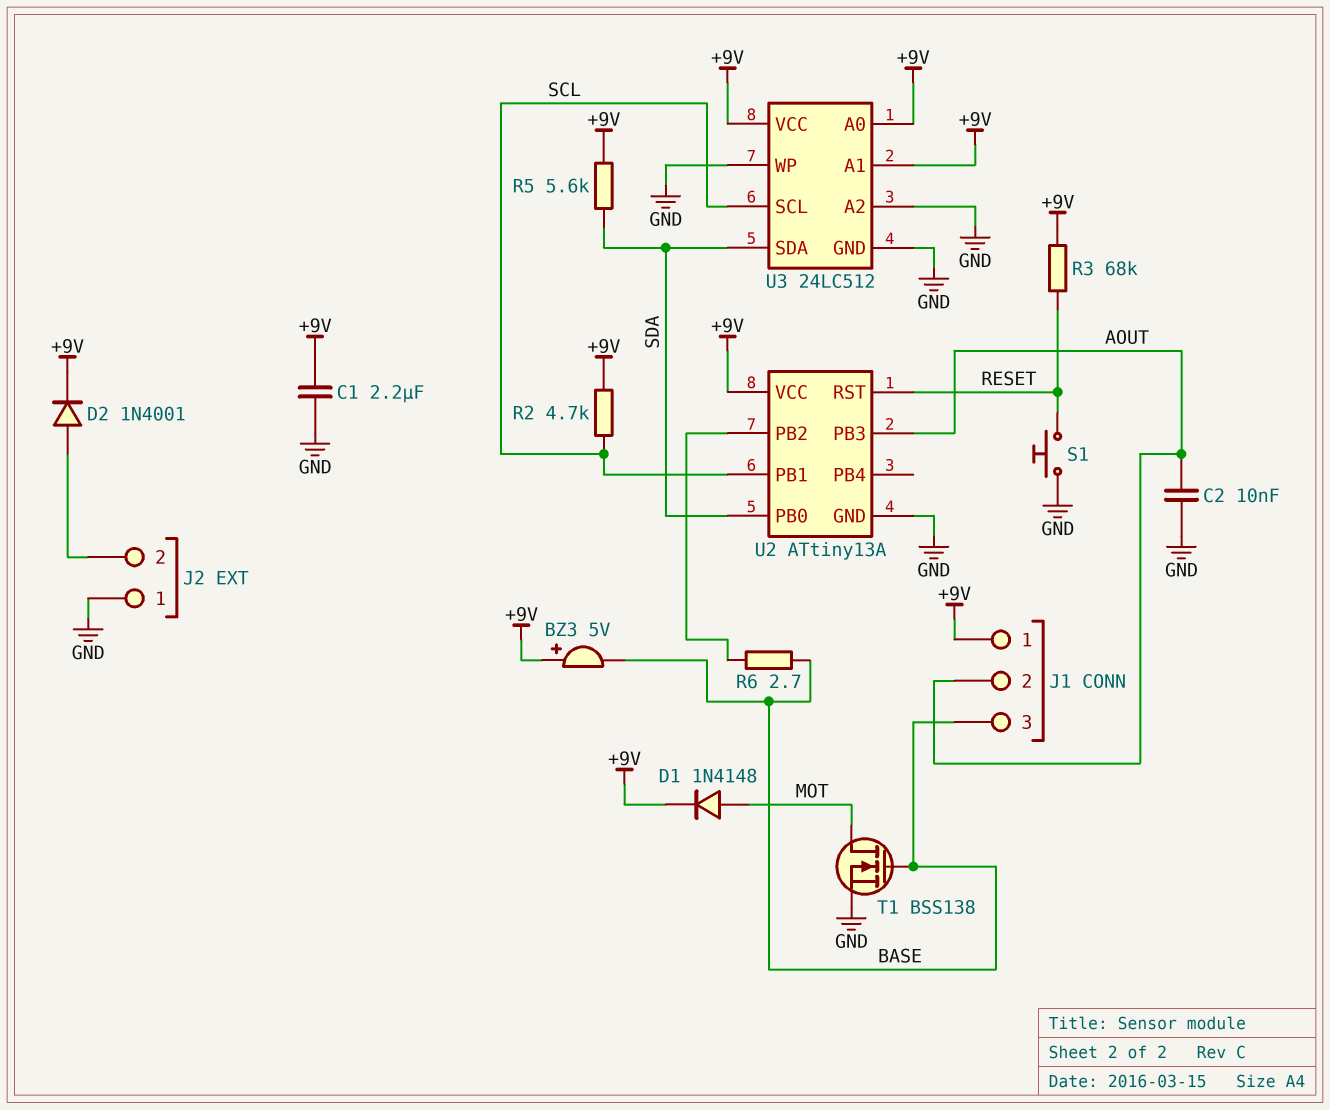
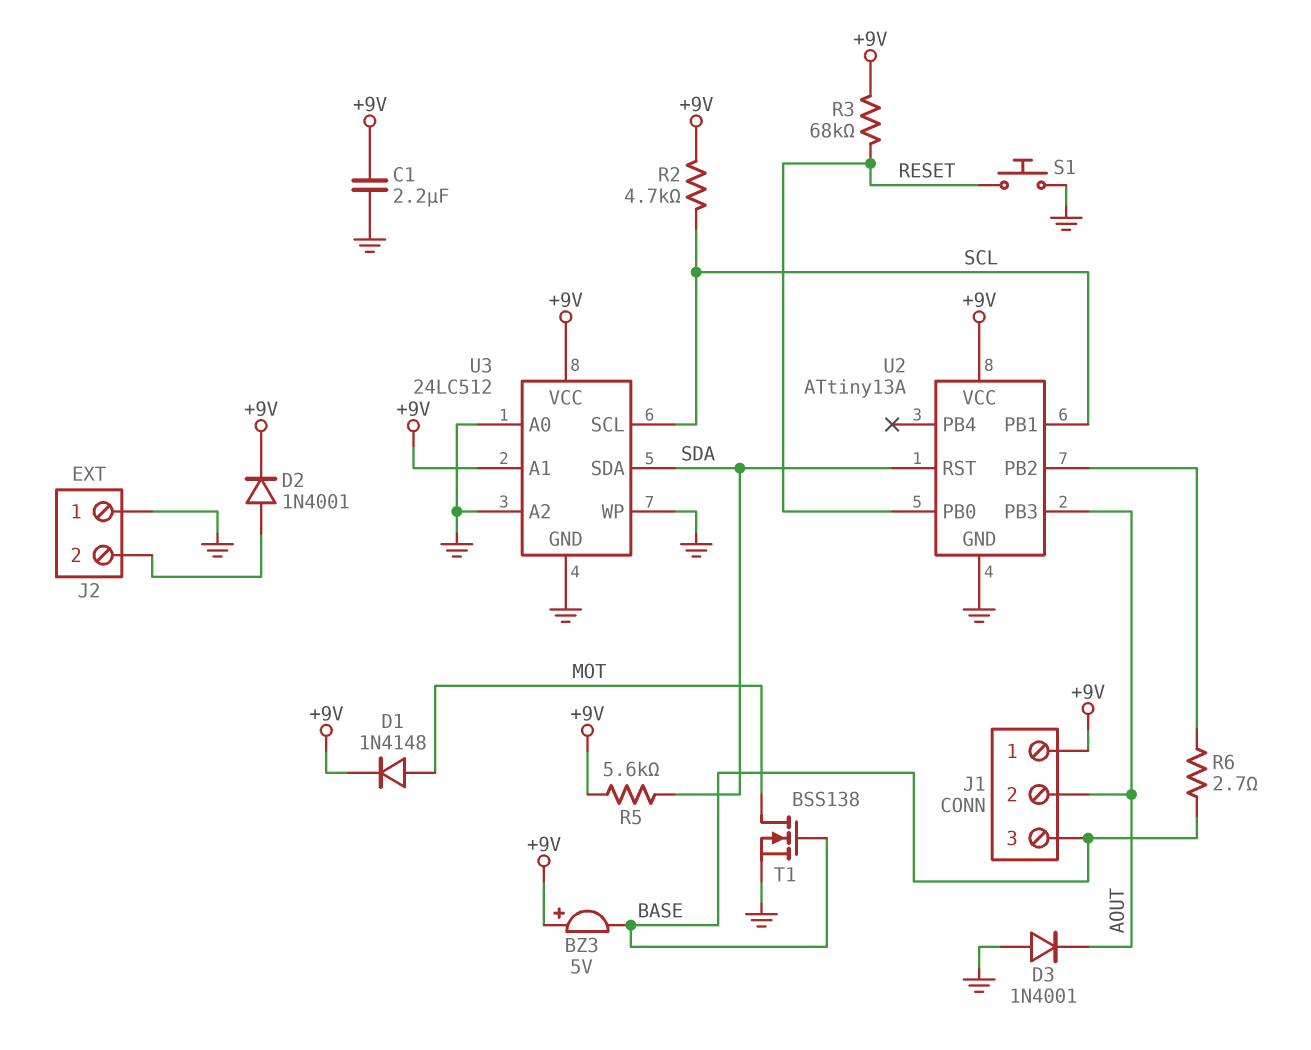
C2: 10nF (AOUT, GND) -> none
D3: none -> diode 1N4001 (A GND, K AOUT)
U2 pin PB0: SDA -> RESET
U2 pin RST: RESET -> SDA
U3 pin A0: +9V -> GND

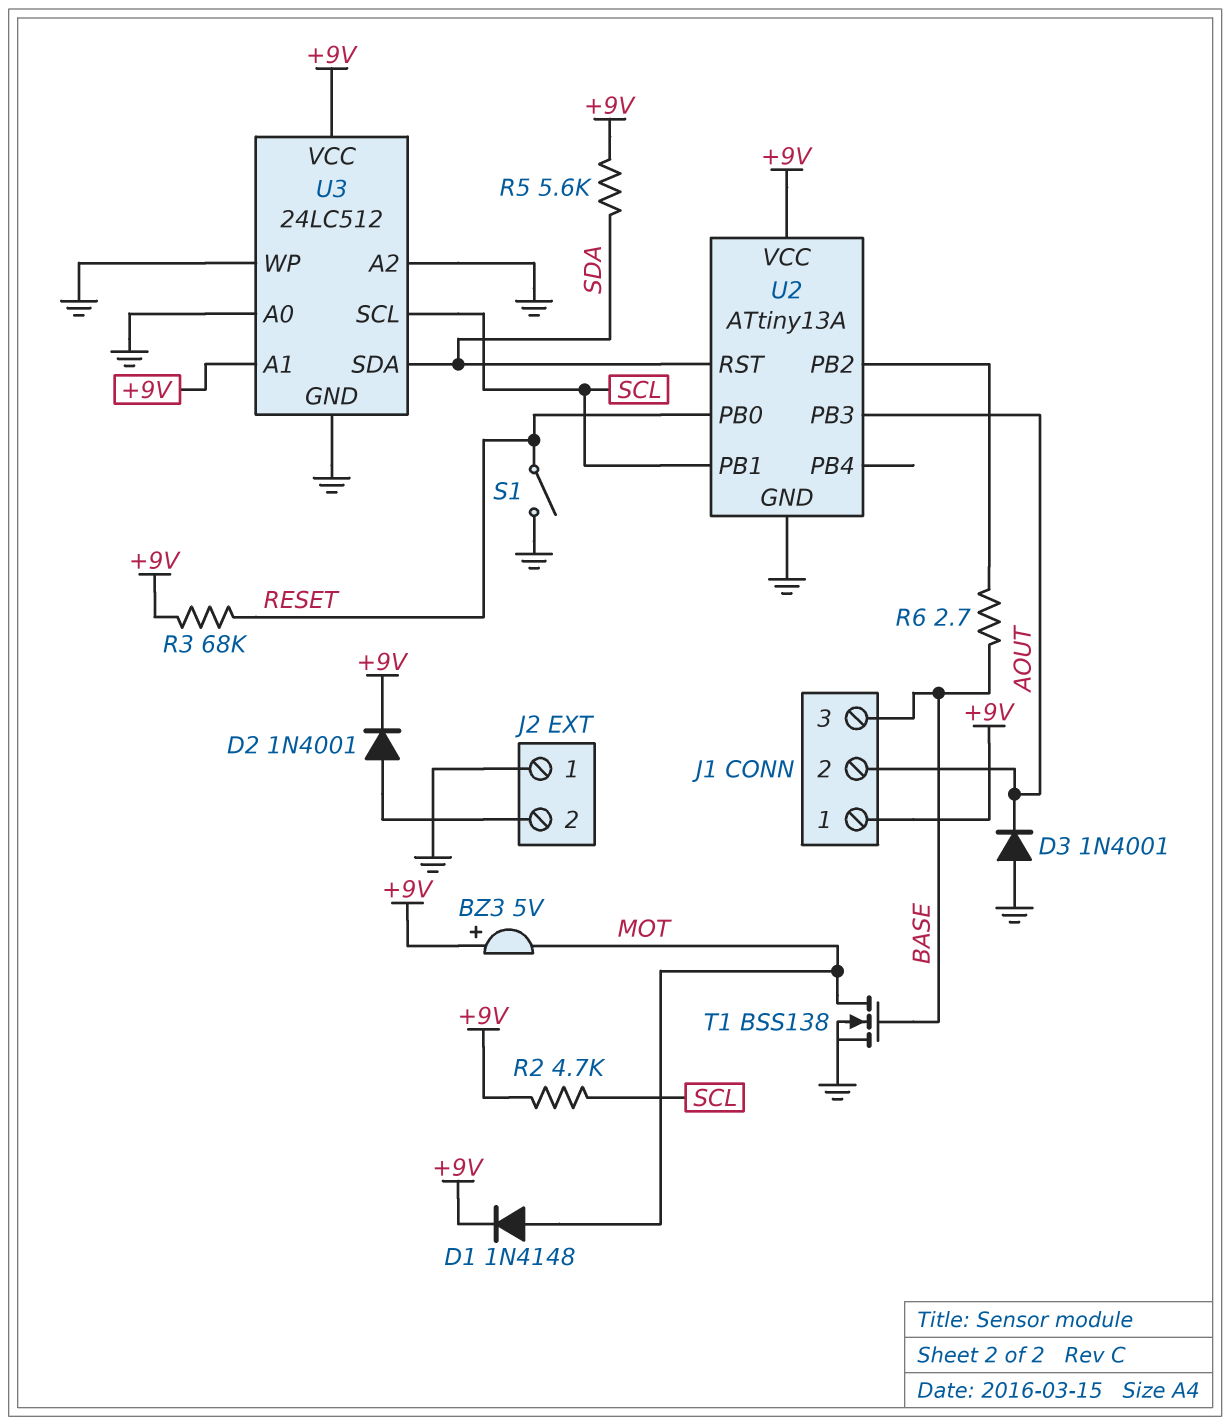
BZ3: buzzer 5V (plus +9V, minus BASE) -> buzzer 5V (plus +9V, minus MOT)
C1: 2.2uF (+9V, GND) -> none
S1: button (GND, RESET) -> switch (GND, RESET)

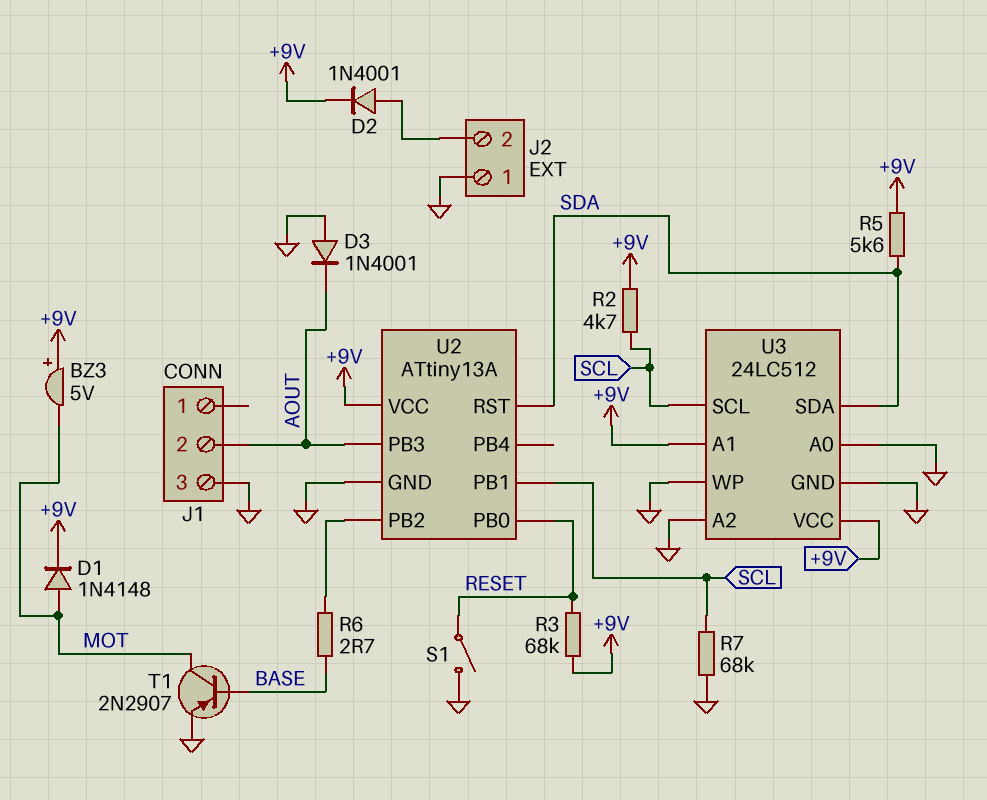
J1 pin 1: +9V -> none
J1 pin 3: BASE -> GND
R7: none -> 68k (GND, SCL)
T1: NMOS BSS138 (G BASE, D MOT, S GND) -> PNP 2N2907 (B BASE, C MOT, E GND)

